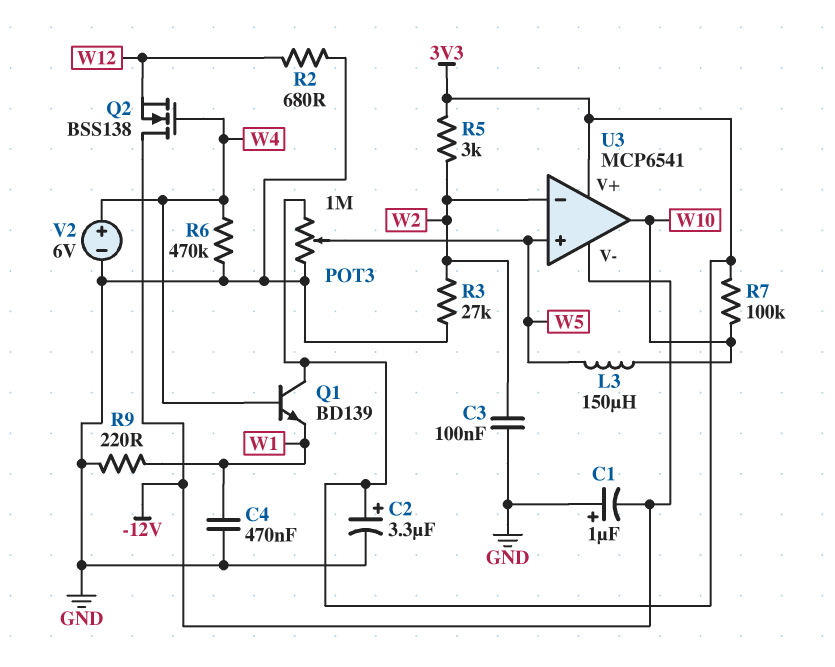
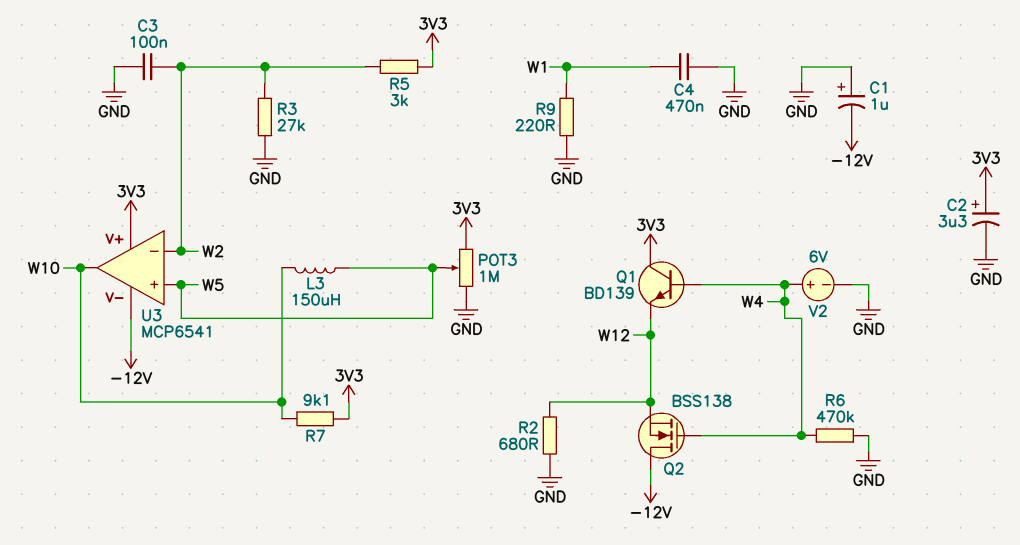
Q1: NPN BD139 (B W4, C 3V3, E W1) -> NPN BD139 (B W4, C 3V3, E W12)
R7: 100k (3V3, W10) -> 9.1k (3V3, W10)

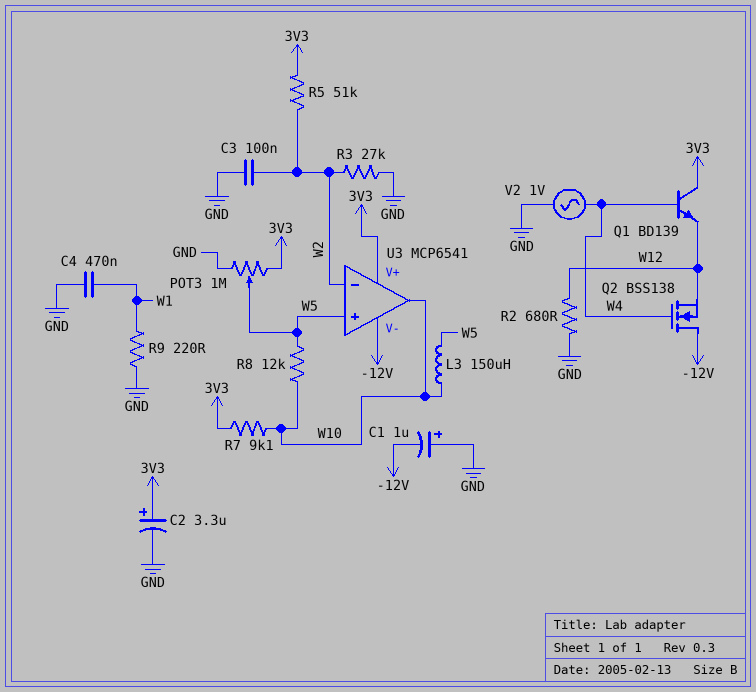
R5: 3k (3V3, W2) -> 51k (3V3, W2)
R6: 470k (GND, W4) -> none
R8: none -> 12k (W5, W10)
V2: 6V (plus W4, minus GND) -> AC 1V (GND, W4)

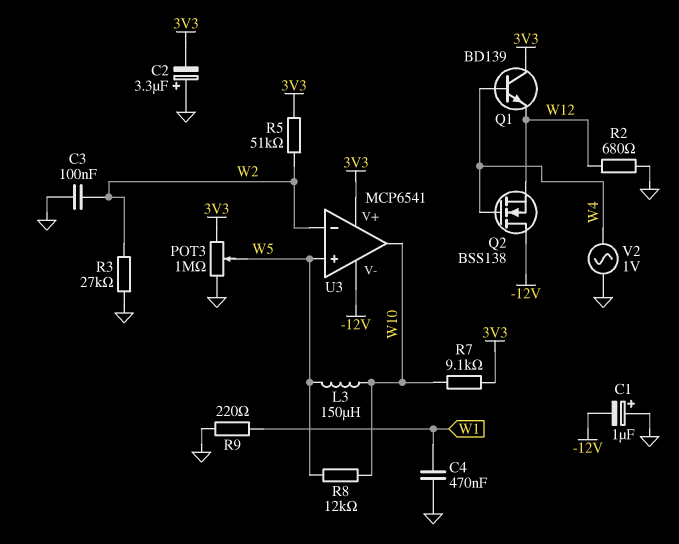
C2: 3.3uF (plus 3V3, minus GND) -> 3.3uF (plus GND, minus 3V3)

